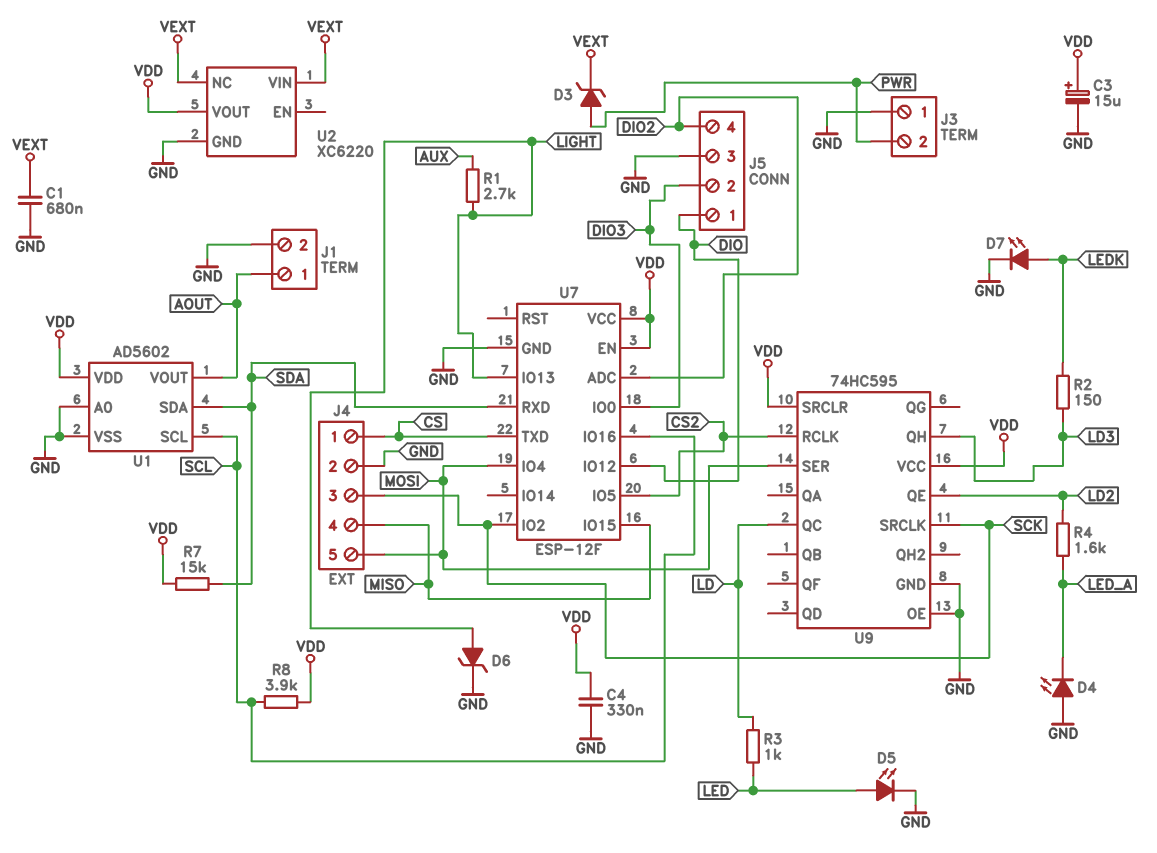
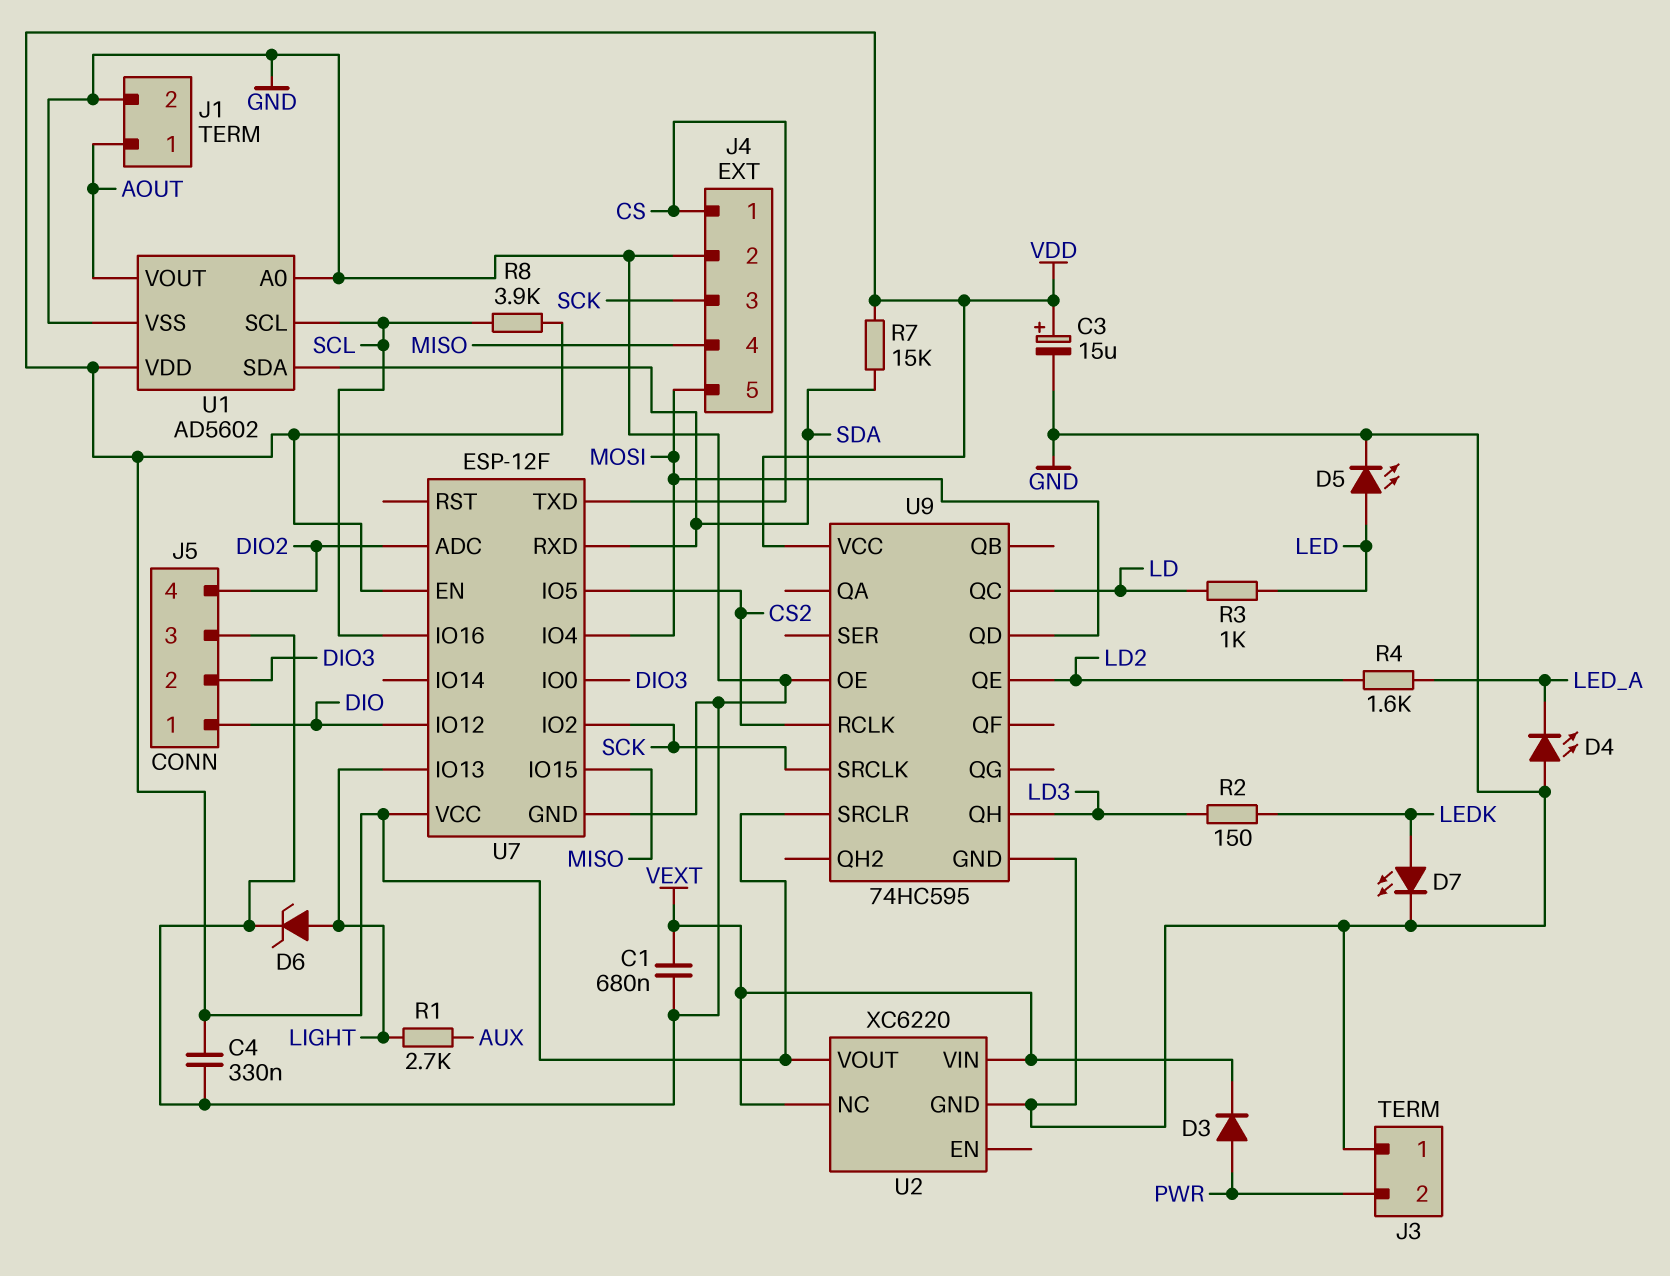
D3: zener (A PWR, K VEXT) -> diode (A PWR, K VEXT)
U9 pin QD: none -> MOSI
U9 pin SER: MOSI -> none

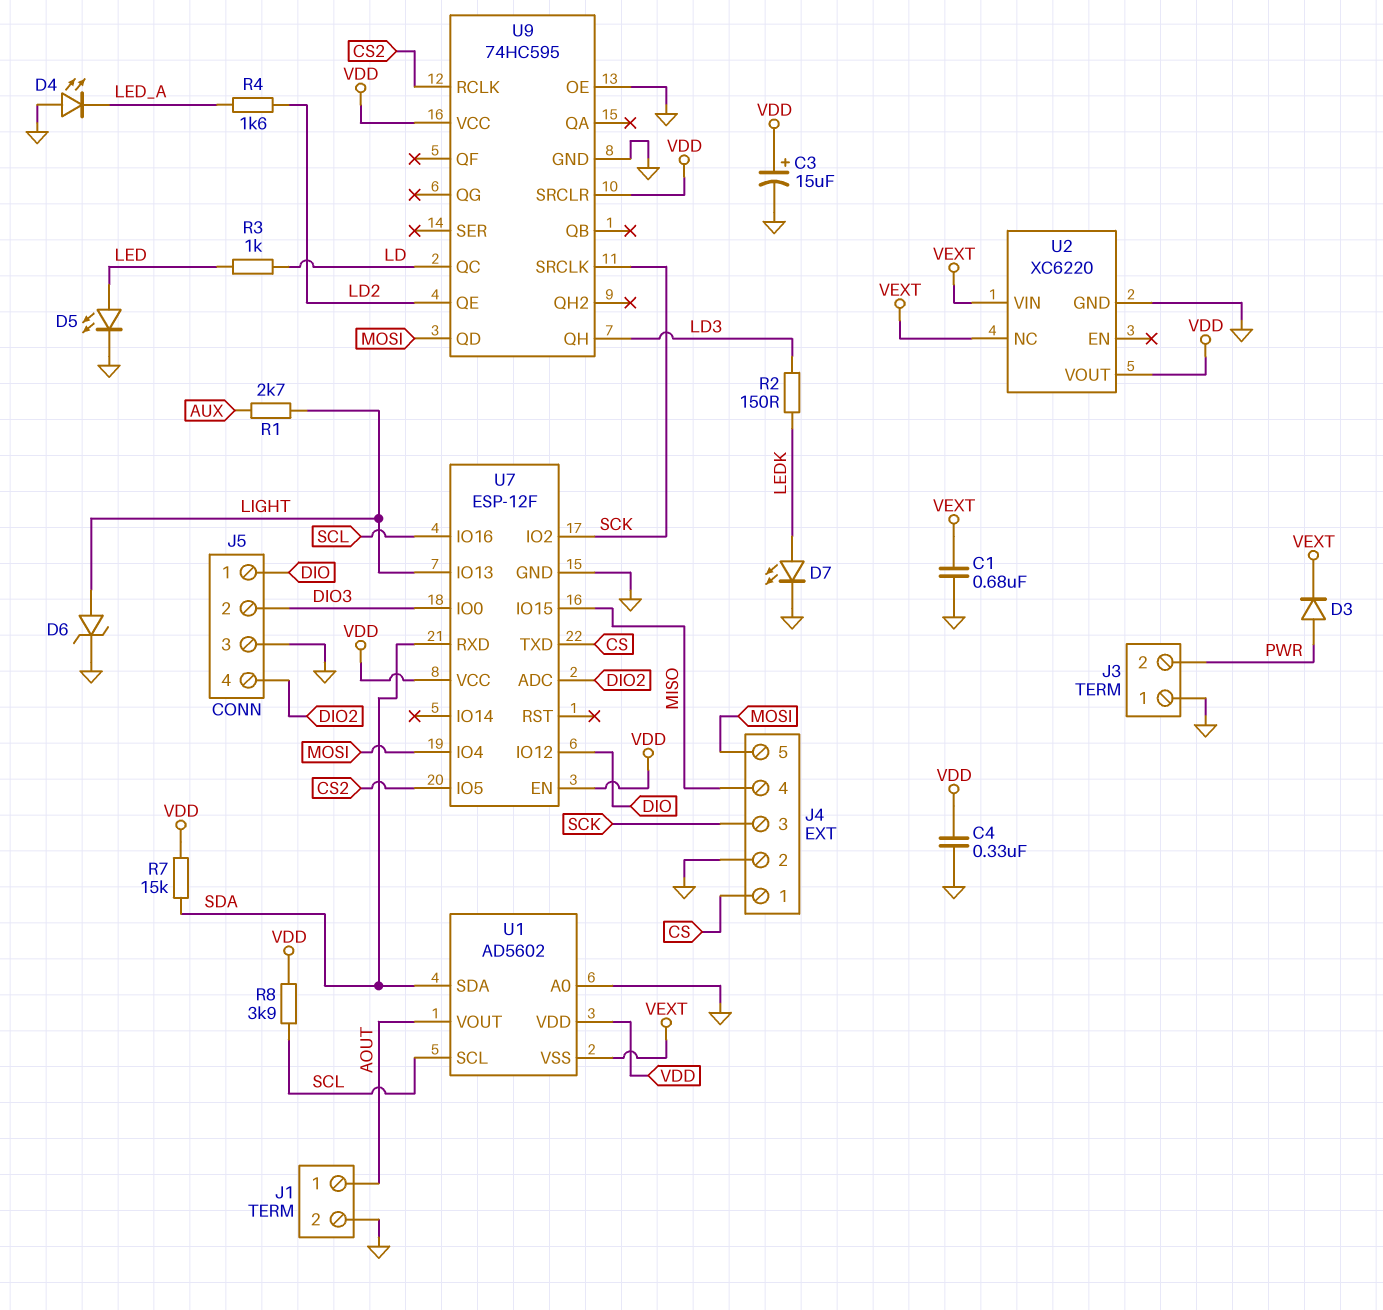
U1 pin VSS: GND -> VEXT

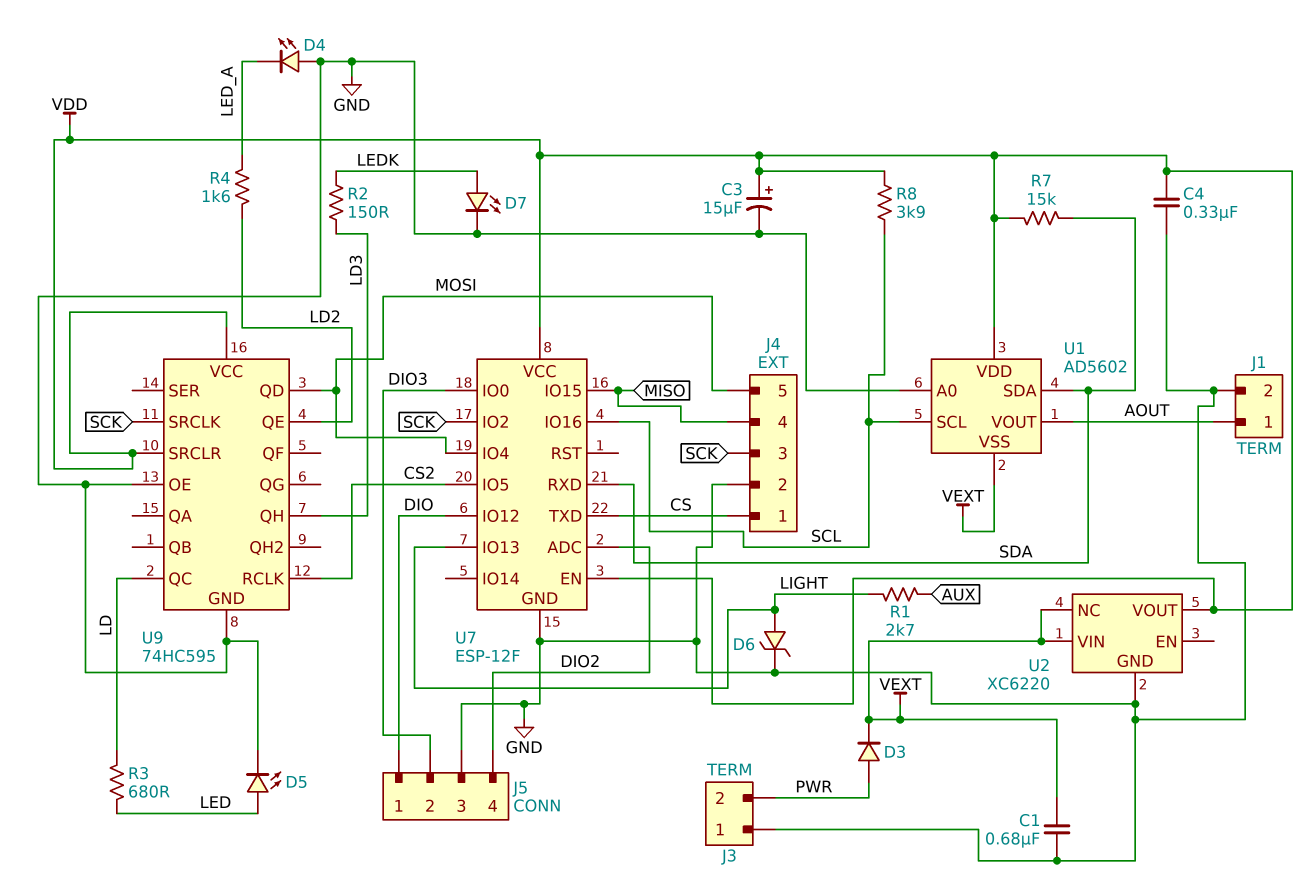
R3: 1k (LD, LED) -> 680 (LD, LED)

